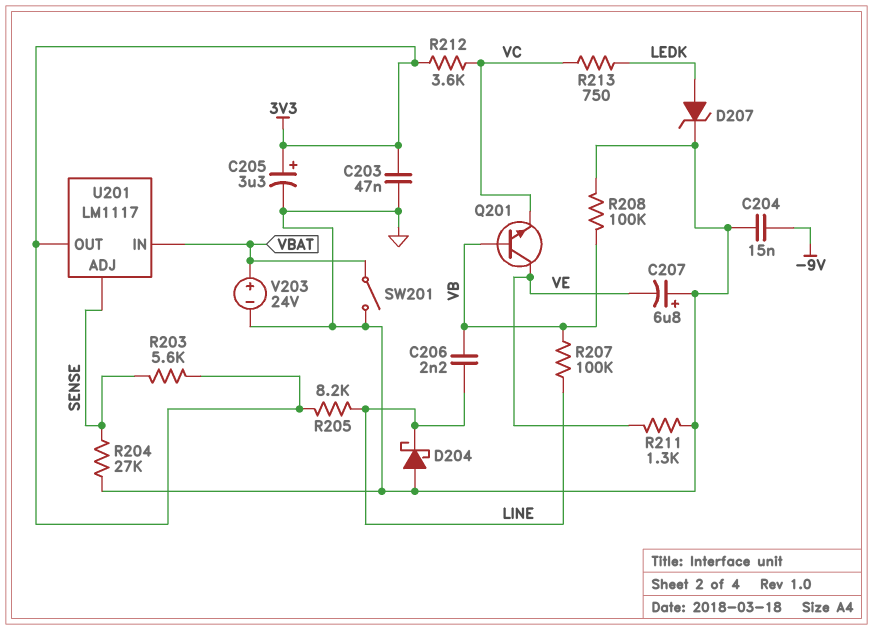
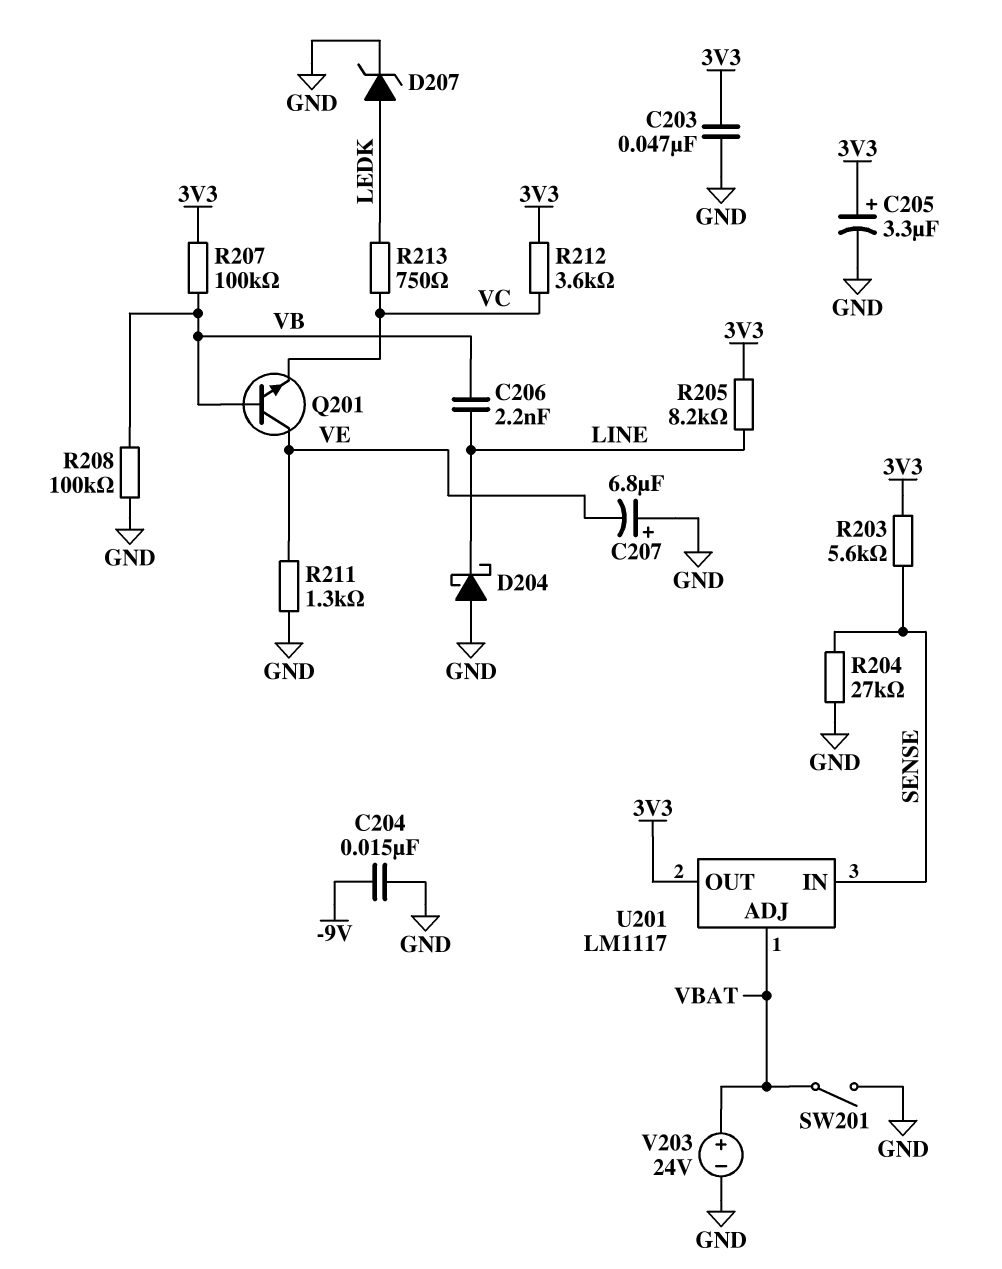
R207: 100k (LINE, VB) -> 100k (3V3, VB)
U201 pin ADJ: SENSE -> VBAT
U201 pin IN: VBAT -> SENSE

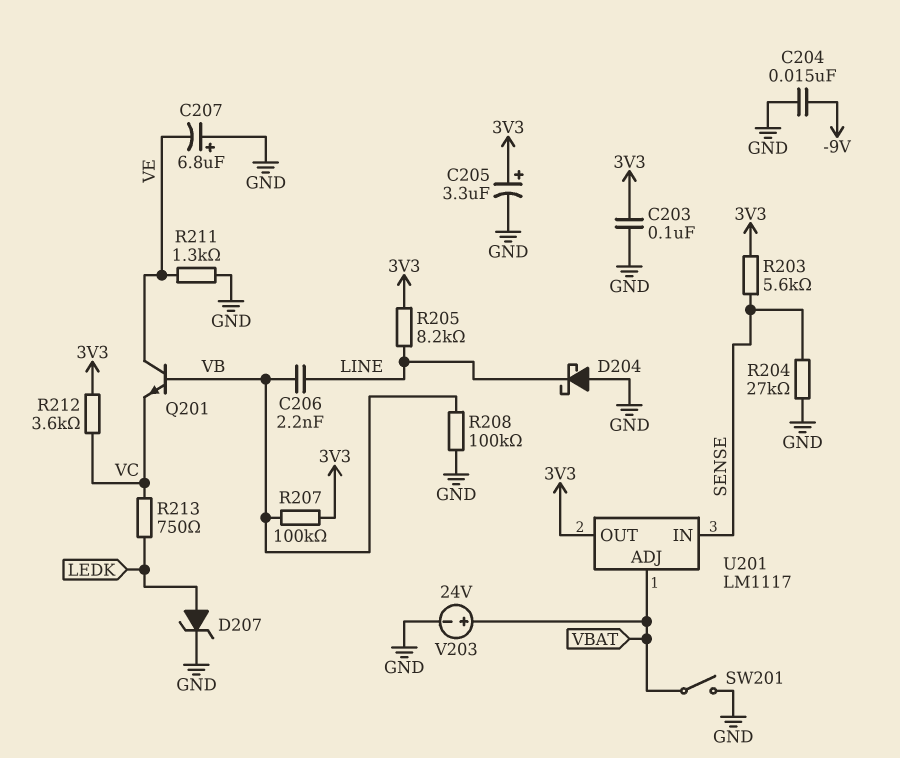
C203: 47nF (3V3, GND) -> 100nF (3V3, GND)

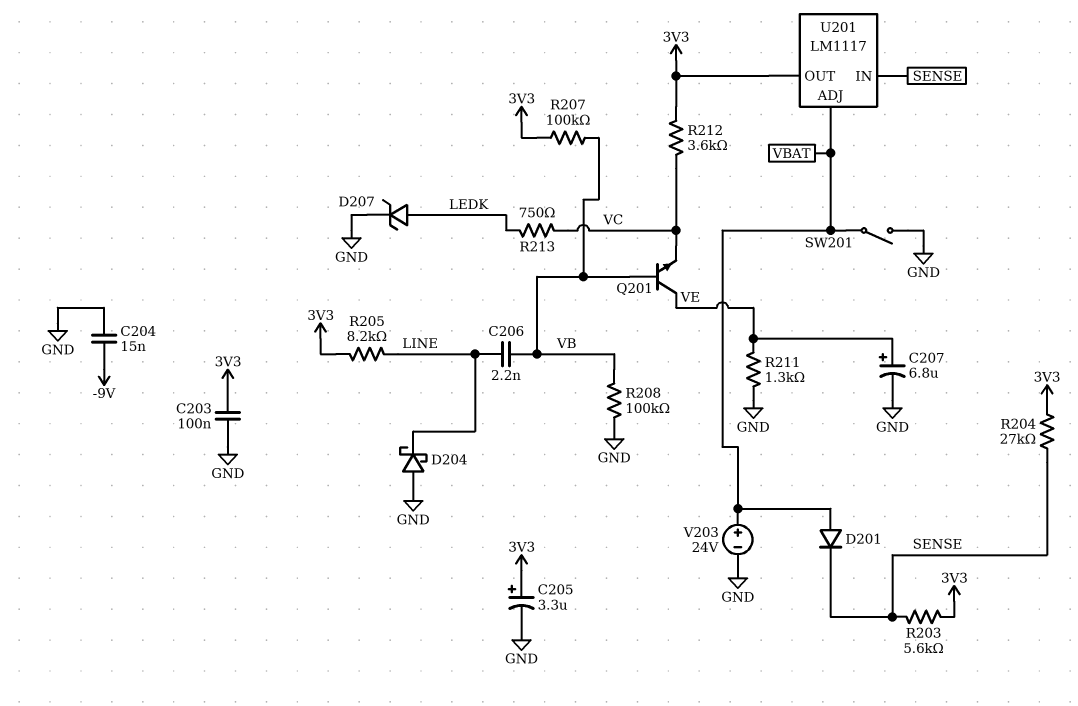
C207: 6.8uF (plus GND, minus VE) -> 6.8uF (plus VE, minus GND)
D201: none -> diode (A VBAT, K SENSE)
R204: 27k (GND, SENSE) -> 27k (3V3, SENSE)

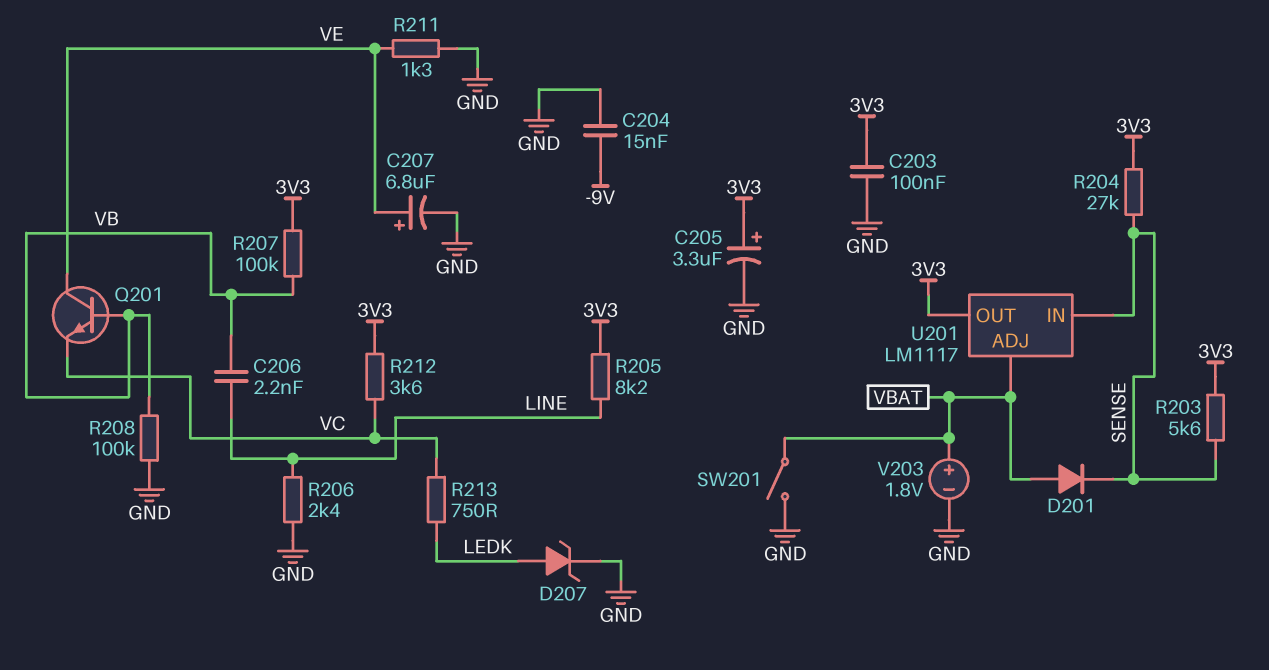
D204: schottky (A GND, K LINE) -> none
R206: none -> 2.4k (GND, LINE)
V203: 24V (plus VBAT, minus GND) -> 1.8V (plus VBAT, minus GND)

